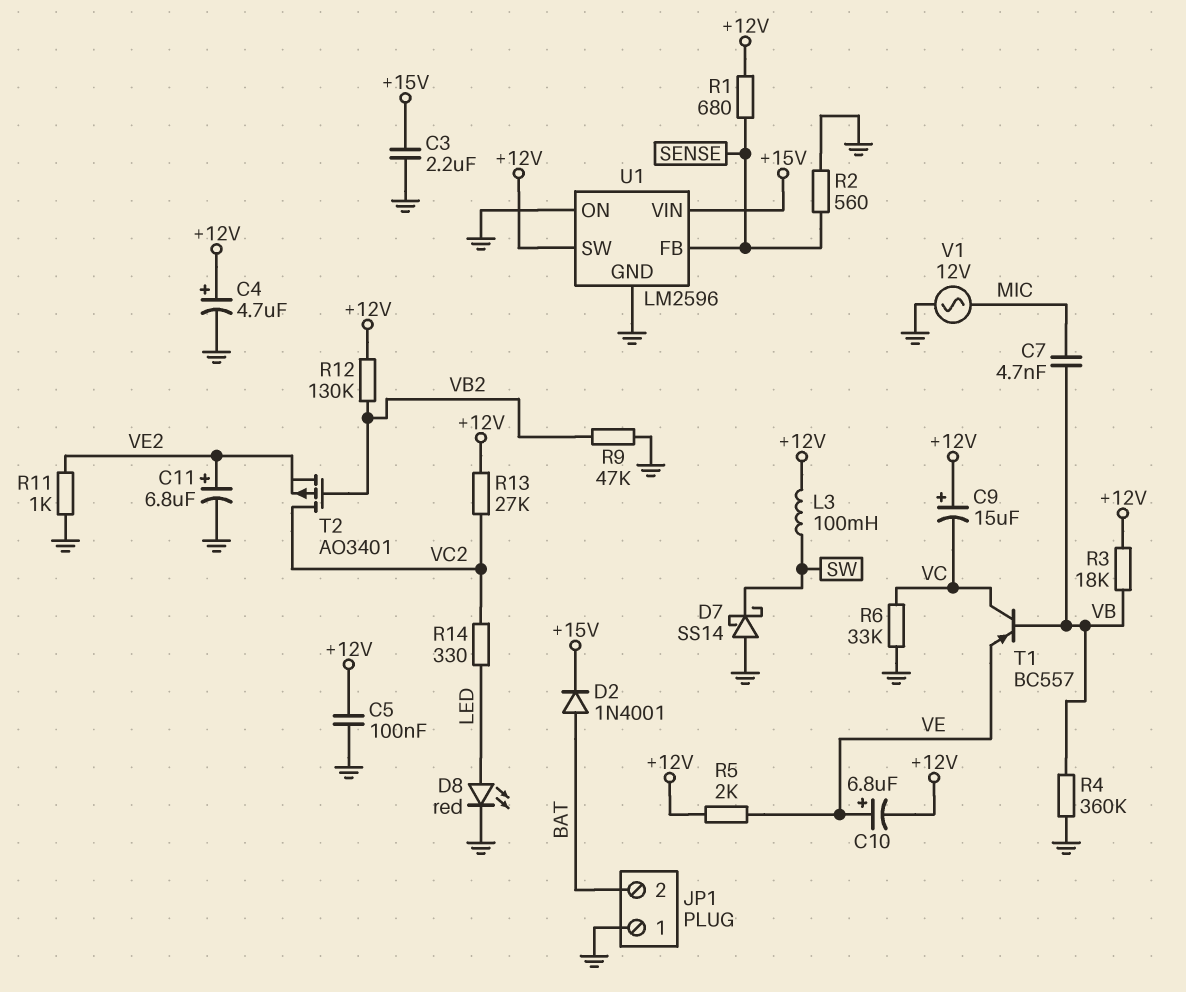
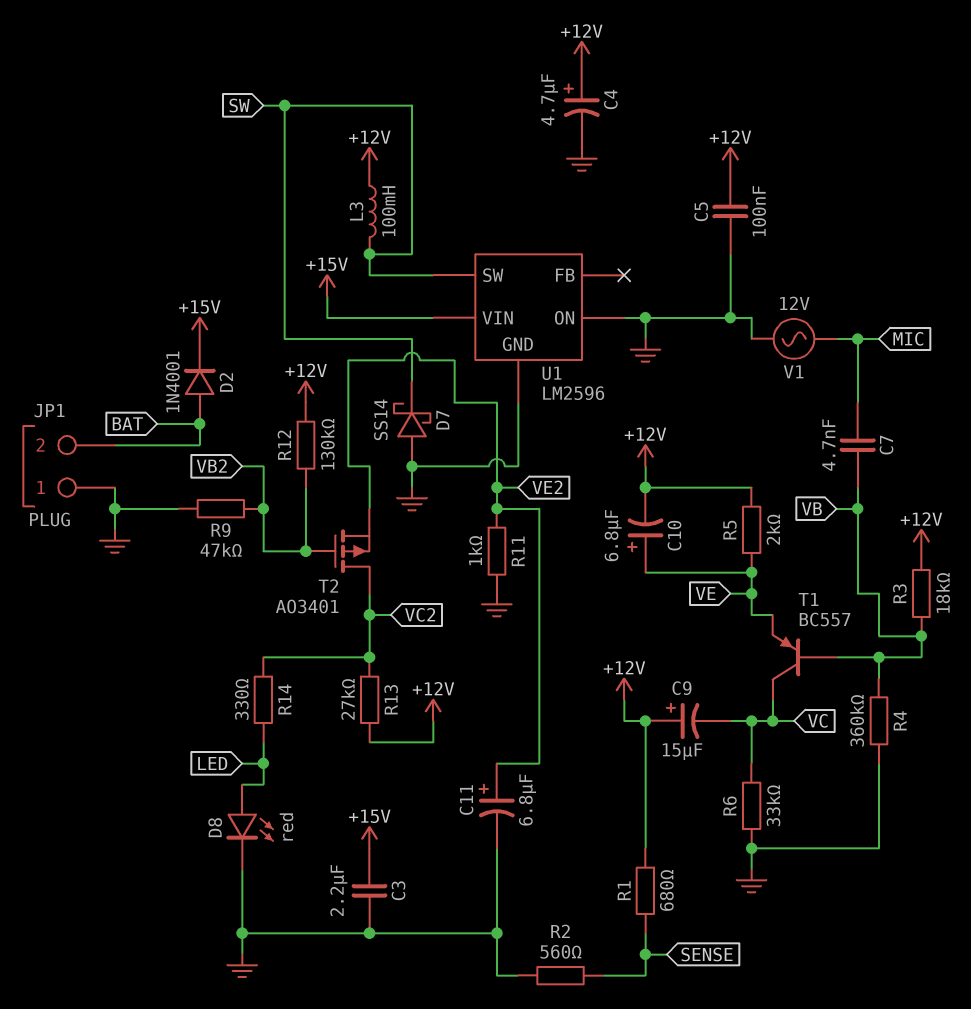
U1 pin FB: SENSE -> none
U1 pin SW: +12V -> SW

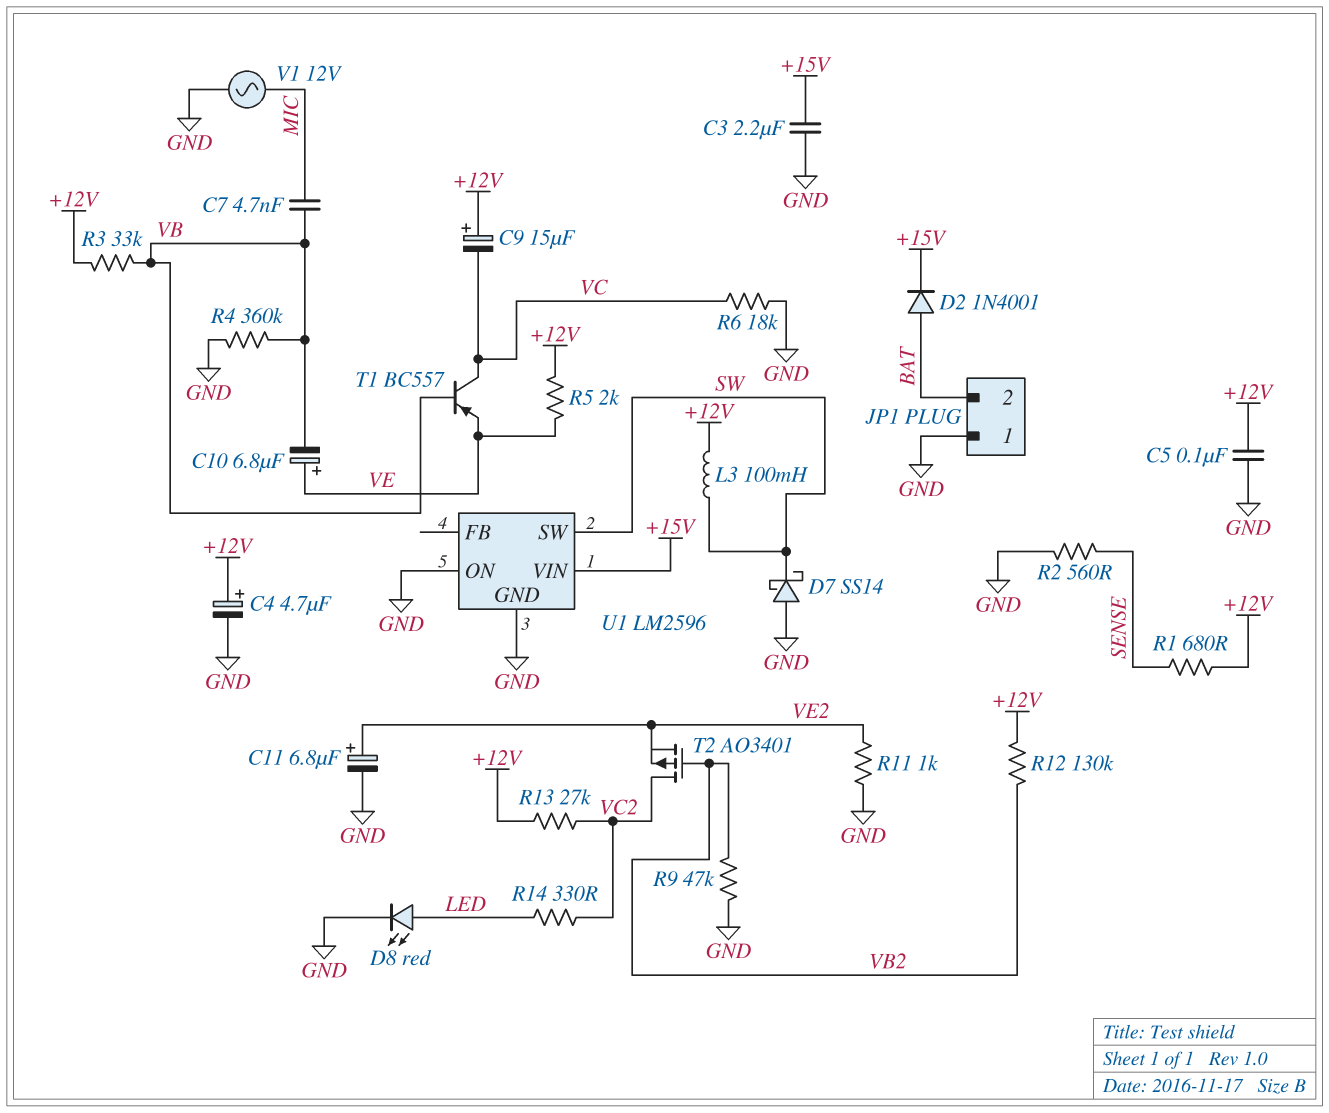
C10: 6.8uF (plus VE, minus +12V) -> 6.8uF (plus VE, minus VB)
R3: 18k (+12V, VB) -> 33k (+12V, VB)
R6: 33k (GND, VC) -> 18k (GND, VC)

